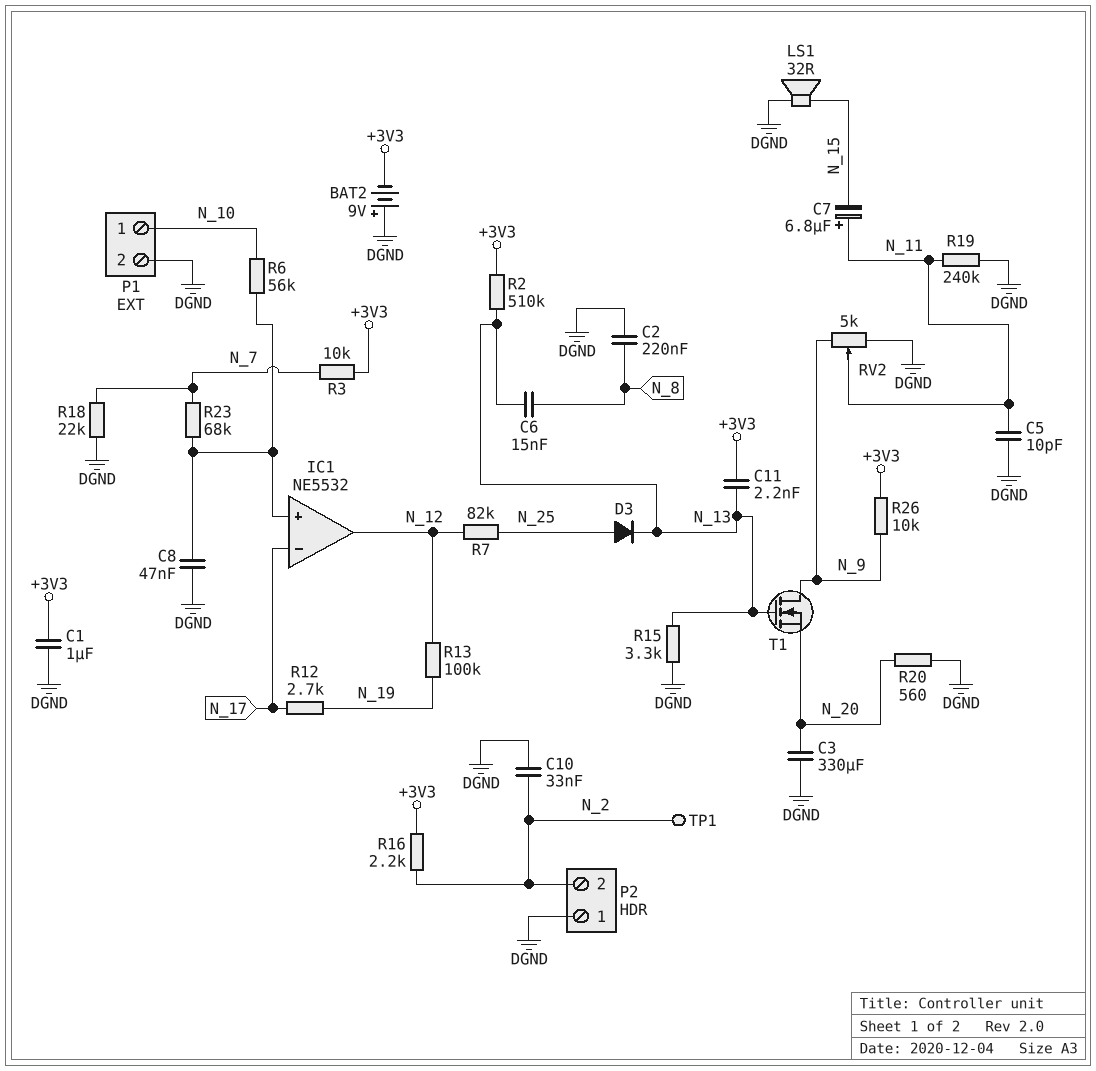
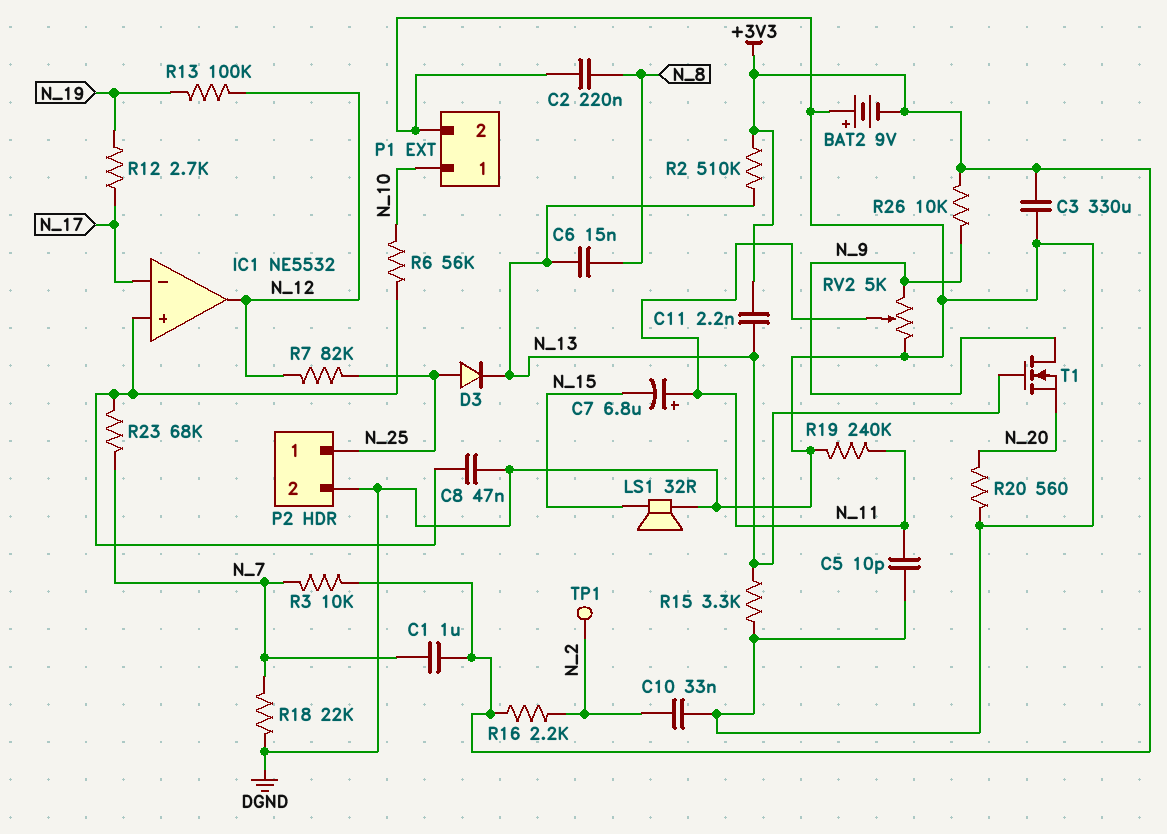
C1: 1uF (+3V3, DGND) -> 1uF (+3V3, N_7)
C3: 330uF (DGND, N_20) -> 330uF (+3V3, DGND)
P2 pin 1: DGND -> N_25
P2 pin 2: N_2 -> DGND

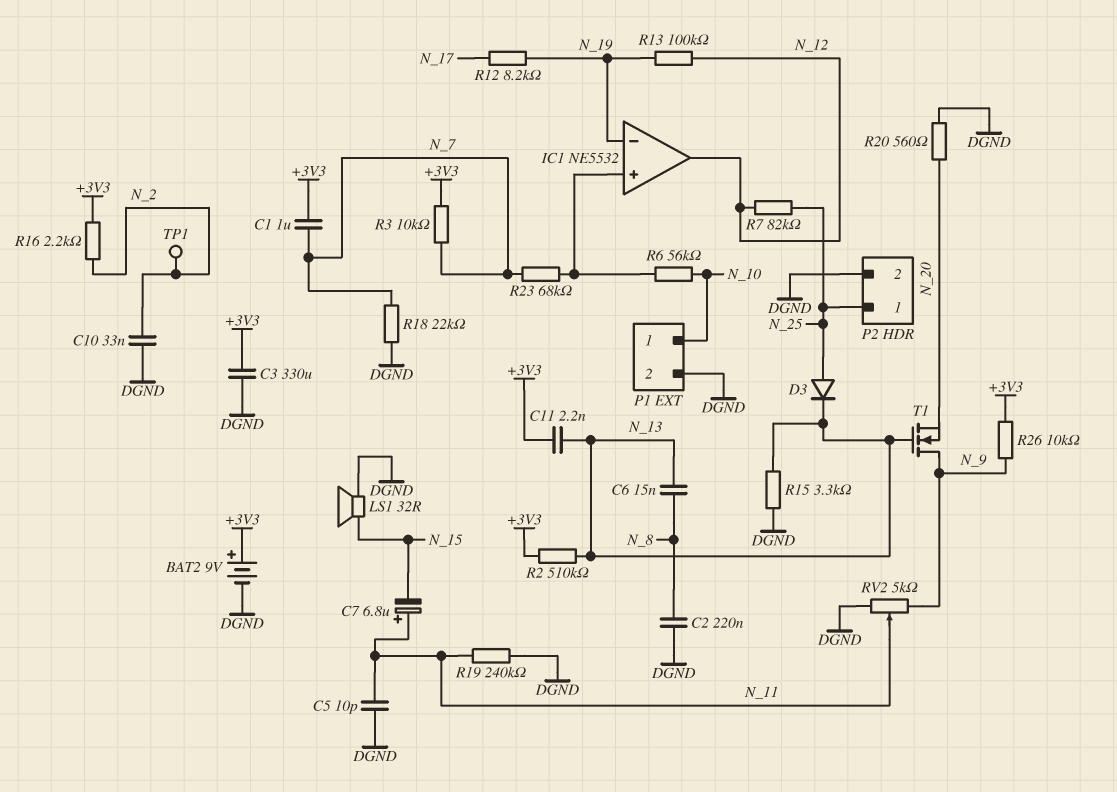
BAT2: 9V (plus DGND, minus +3V3) -> 9V (plus +3V3, minus DGND)
C8: 47nF (DGND, IC1/in+) -> none
IC1 pin in-: N_17 -> N_19
R12: 2.7k (N_17, N_19) -> 8.2k (N_17, N_19)

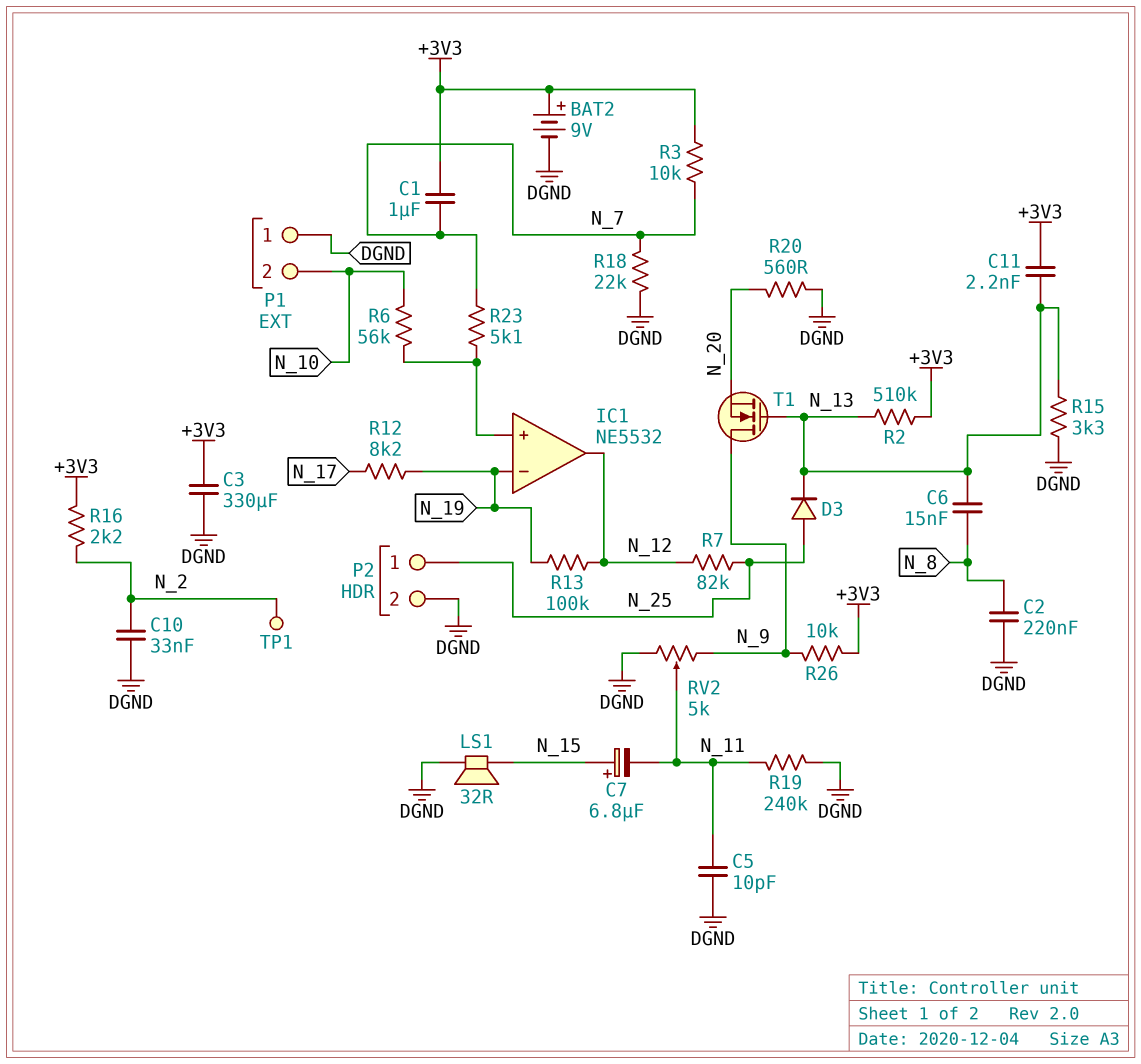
C7: 6.8uF (plus N_11, minus N_15) -> 6.8uF (plus N_15, minus N_11)
P1 pin 1: N_10 -> DGND
P1 pin 2: DGND -> N_10
R23: 68k (IC1/in+, N_7) -> 5.1k (IC1/in+, N_7)

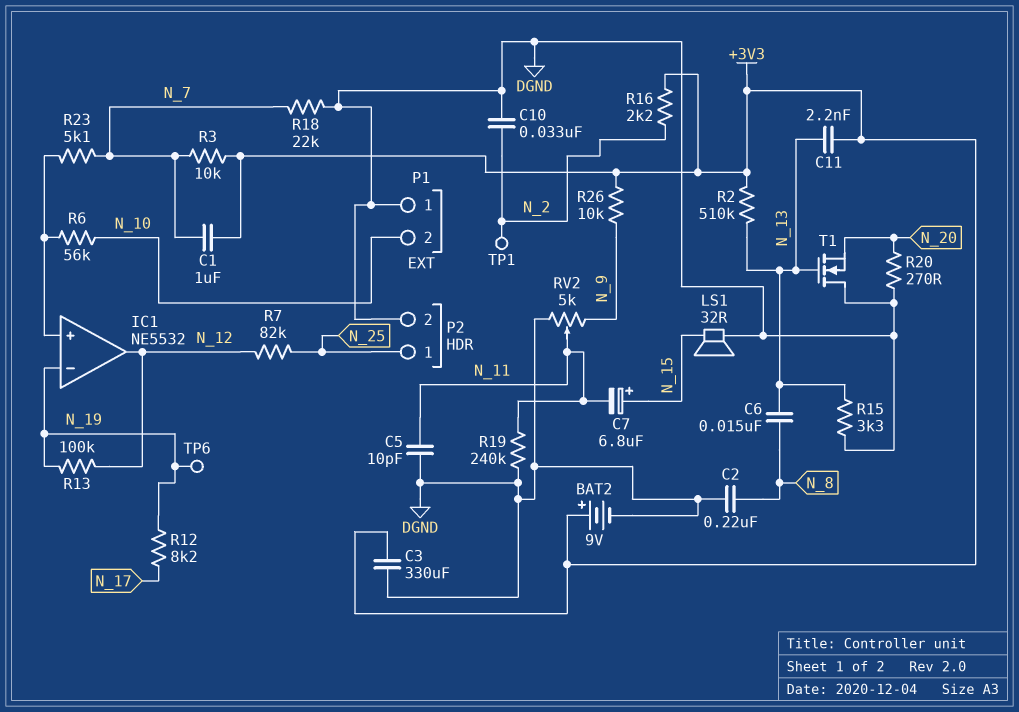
D3: diode (A N_25, K N_13) -> none
R20: 560 (DGND, N_20) -> 270 (DGND, N_20)
T1: NMOS (G N_13, D N_9, S N_20) -> NMOS (G N_13, D DGND, S N_20)
TP6: none -> test point (N_19)

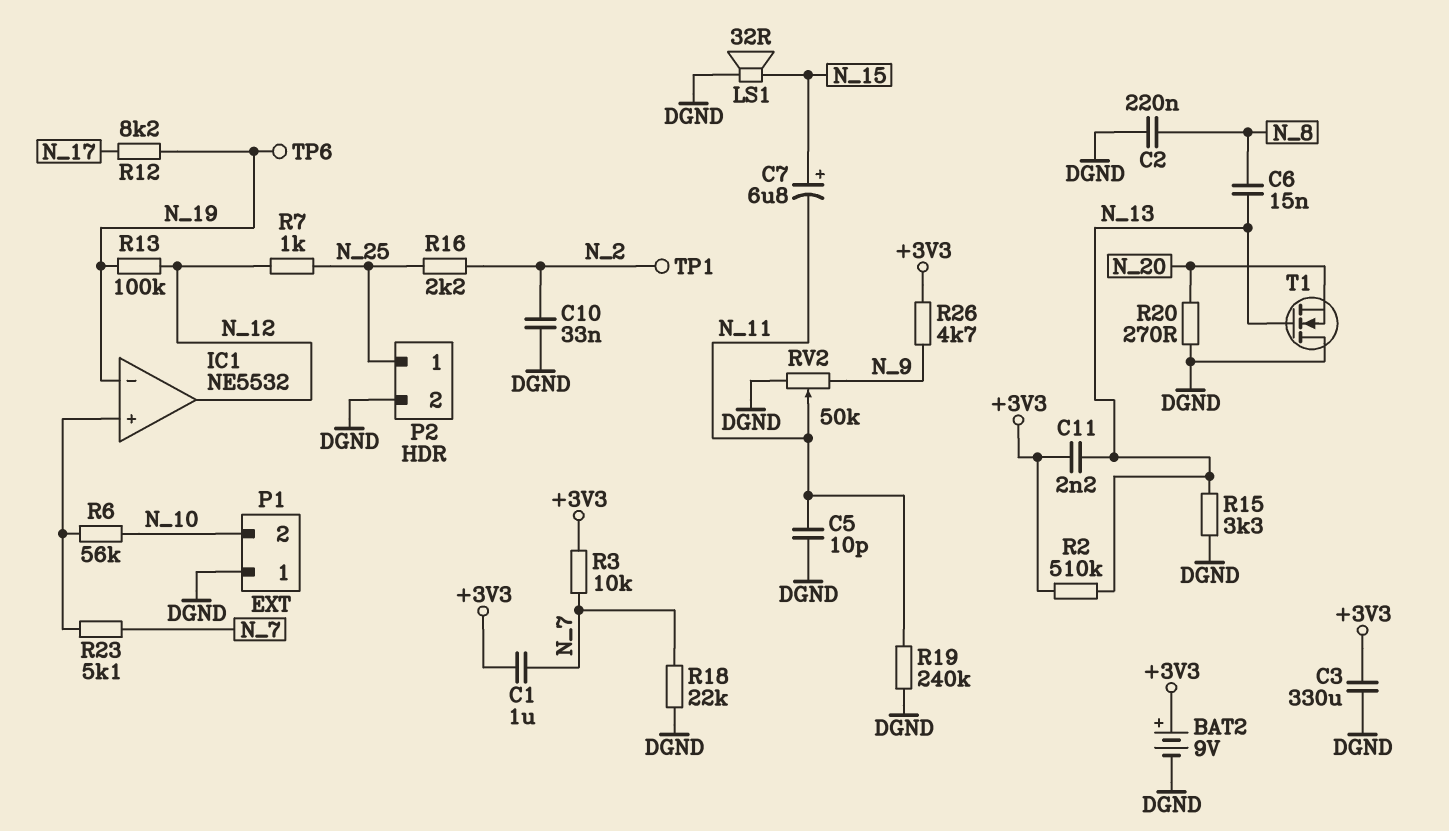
R7: 82k (N_12, N_25) -> 1k (N_12, N_25)
R16: 2.2k (+3V3, N_2) -> 2.2k (N_2, N_25)
R26: 10k (+3V3, N_9) -> 4.7k (+3V3, N_9)
RV2: 5k (DGND, N_9, wiper N_11) -> 50k (DGND, N_9, wiper N_11)

